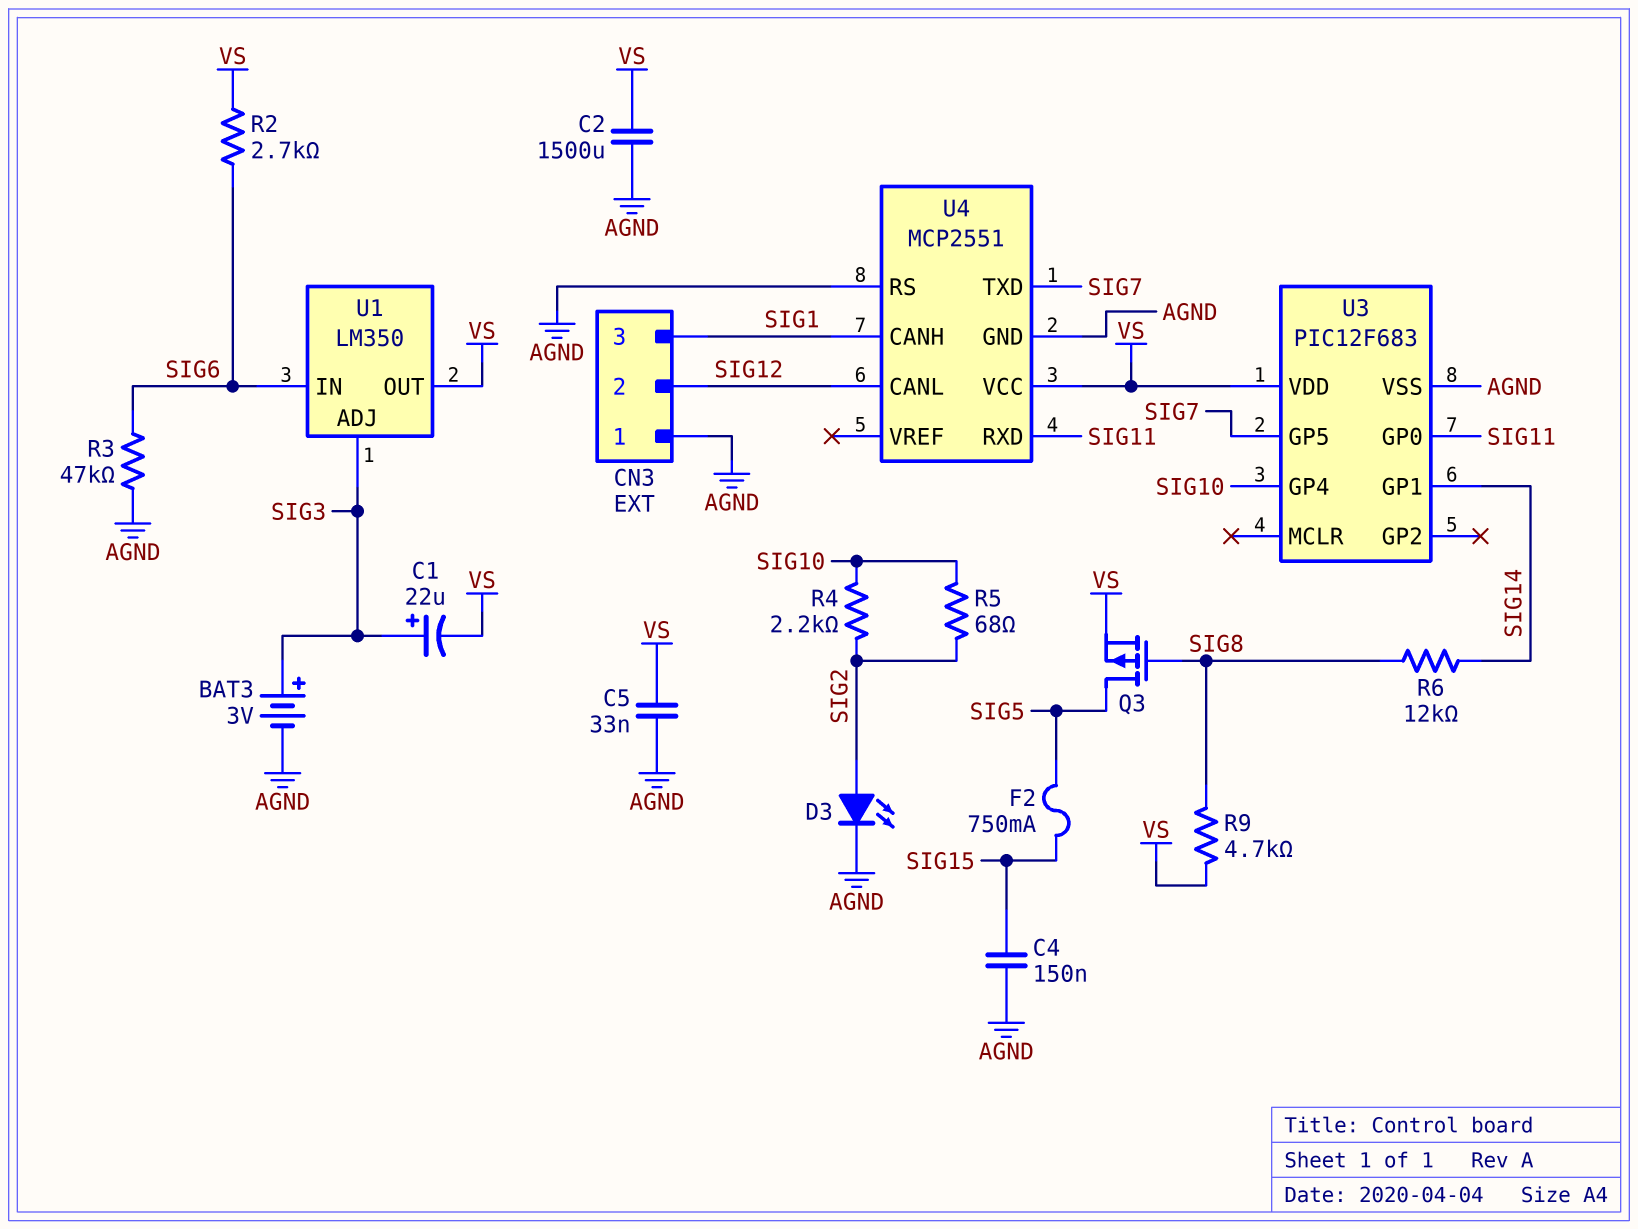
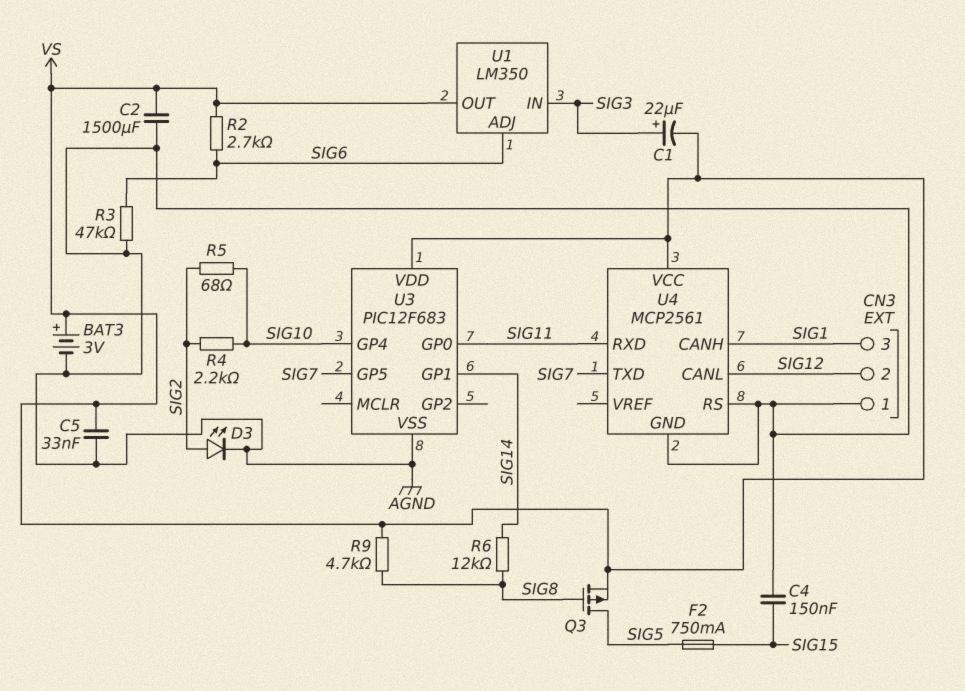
BAT3: 3V (plus SIG3, minus AGND) -> 3V (plus VS, minus AGND)
U1 pin ADJ: SIG3 -> SIG6
U1 pin IN: SIG6 -> SIG3
U4: MCP2551 -> MCP2561

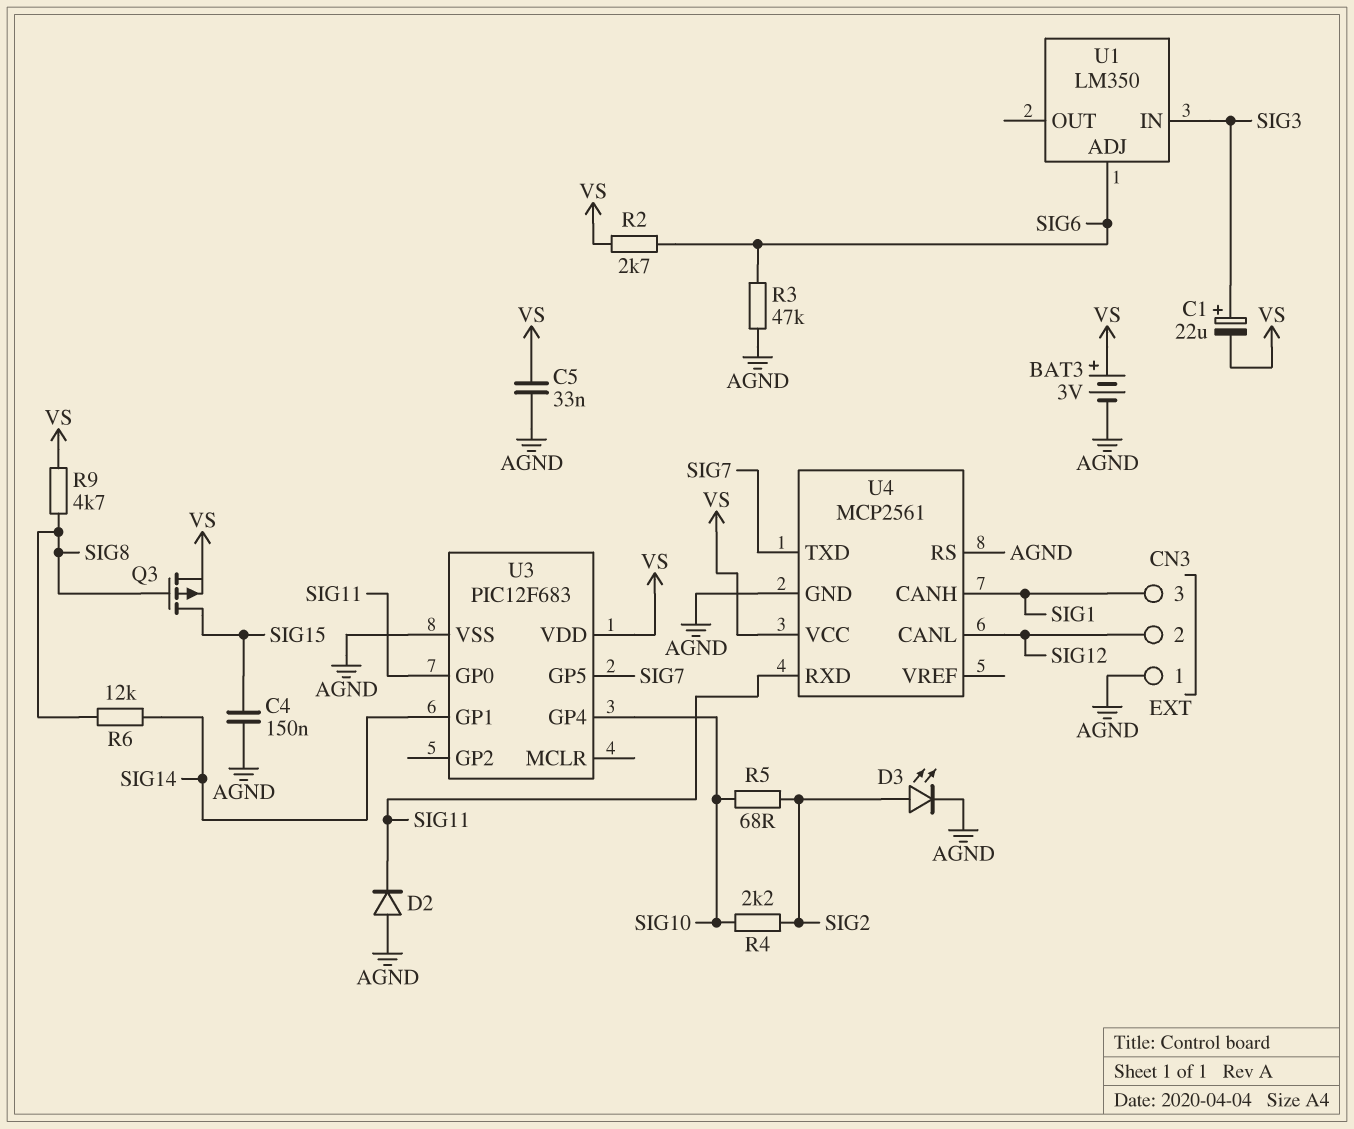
C2: 1500uF (AGND, VS) -> none
D2: none -> diode (A AGND, K SIG11)
F2: 750mA (SIG5, SIG15) -> none
Q3: PMOS (G SIG8, D SIG5, S VS) -> PMOS (G SIG8, D SIG15, S VS)
U1 pin OUT: VS -> none

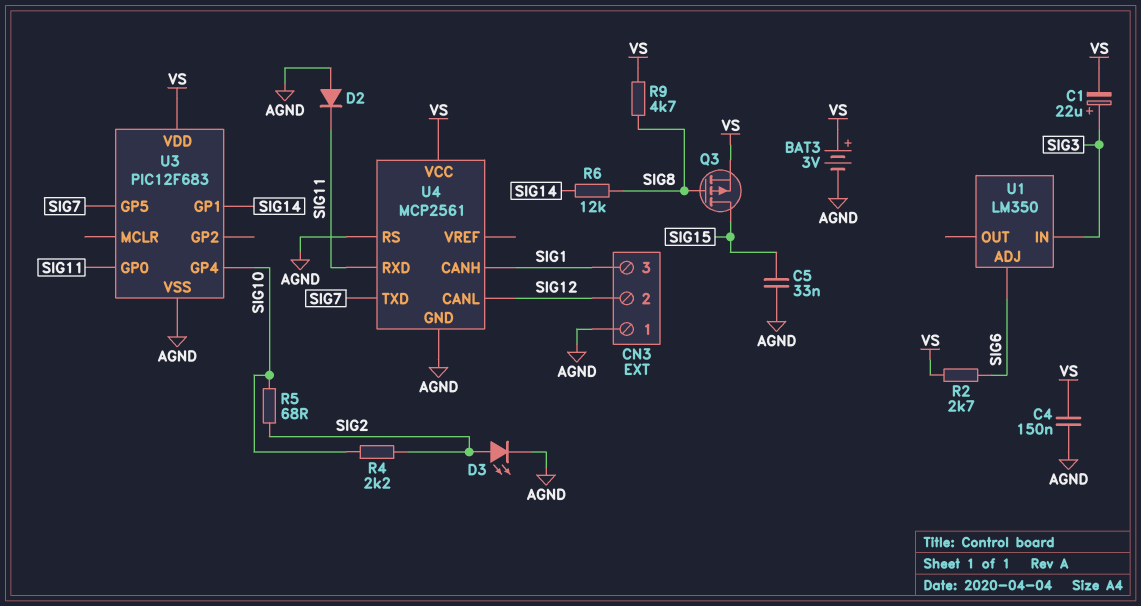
C4: 150nF (AGND, SIG15) -> 150nF (AGND, VS)
C5: 33nF (AGND, VS) -> 33nF (AGND, SIG15)
R3: 47k (AGND, SIG6) -> none

